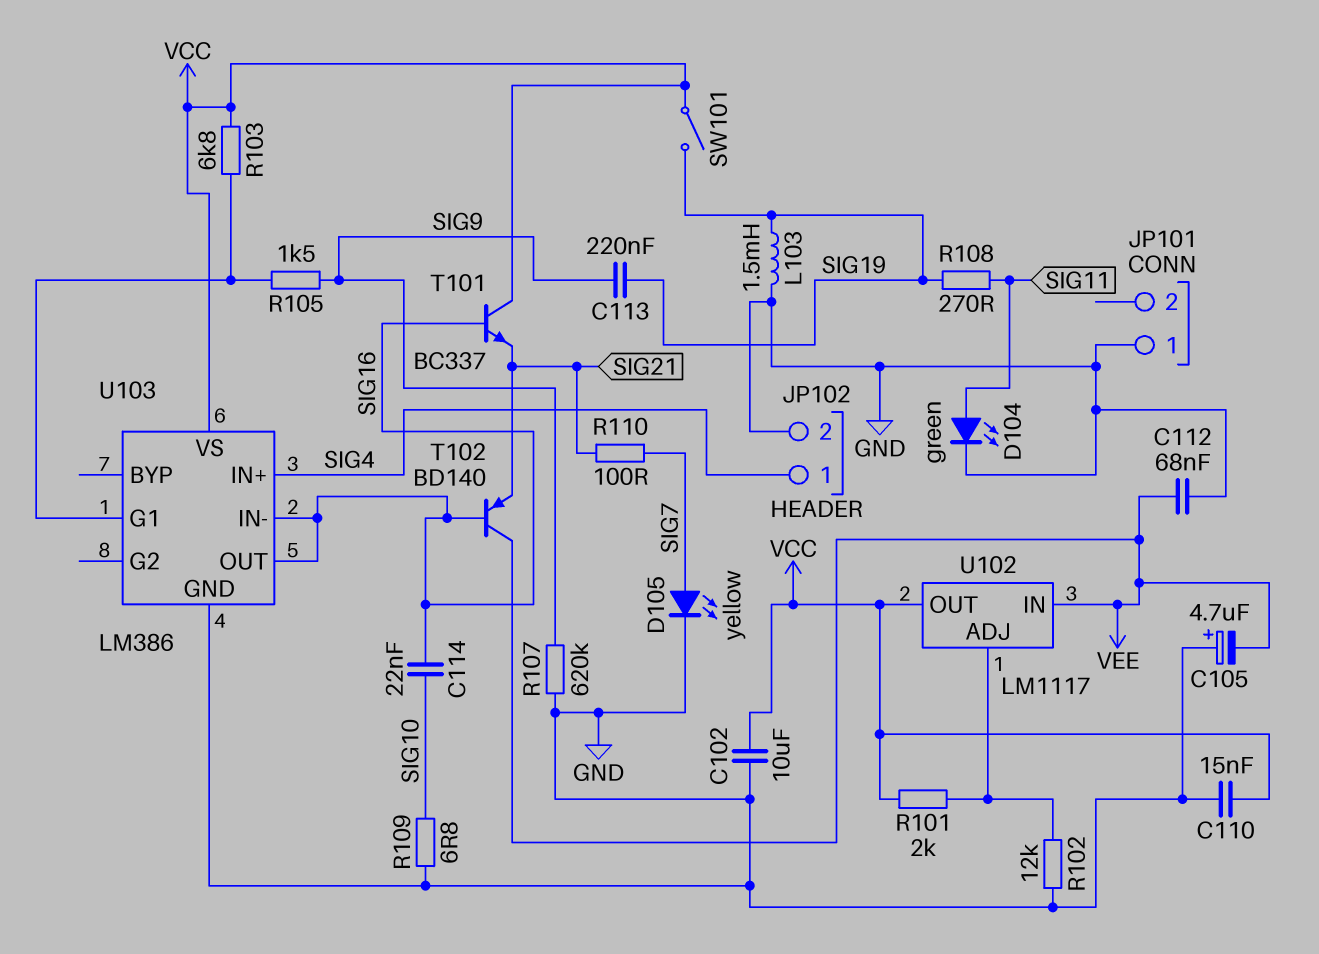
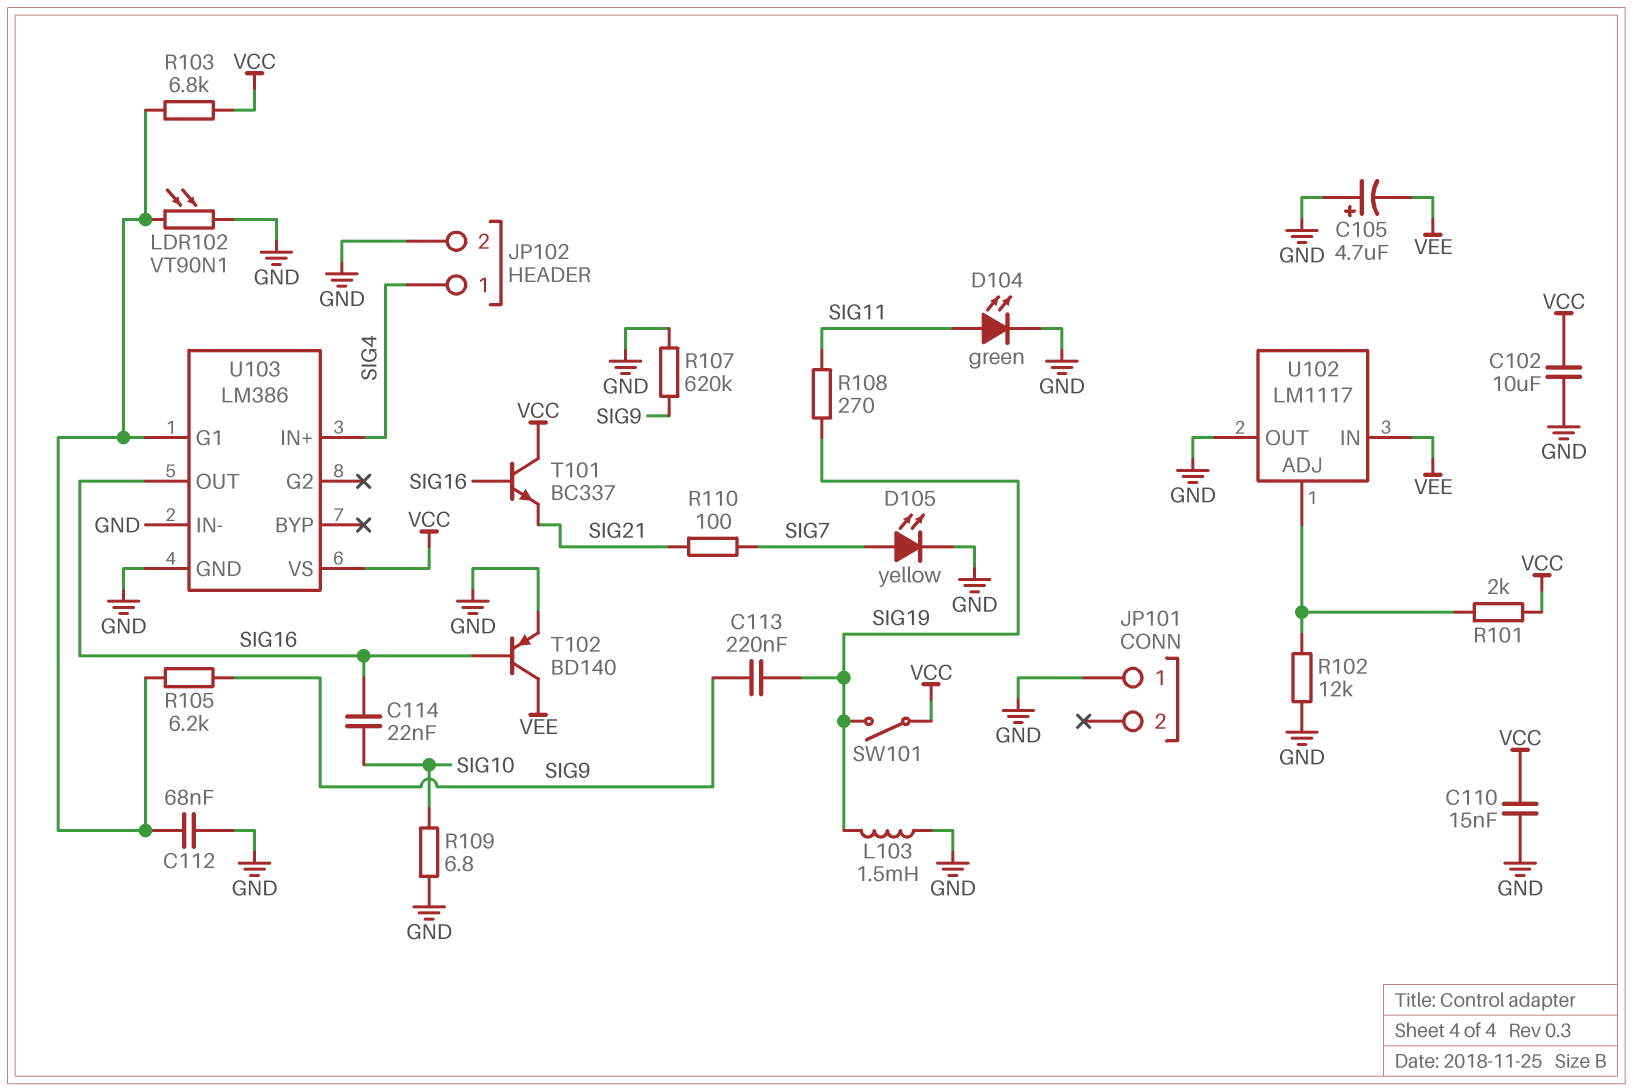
C112: 68nF (GND, VEE) -> 68nF (GND, U103/G1)
LDR102: none -> VT90N1 (GND, U103/G1)
R105: 1.5k (SIG9, U103/G1) -> 6.2k (SIG9, U103/G1)
T102: PNP BD140 (B SIG16, C VEE, E SIG21) -> PNP BD140 (B SIG16, C VEE, E GND)
U102 pin OUT: VCC -> GND
U103 pin IN-: SIG16 -> GND

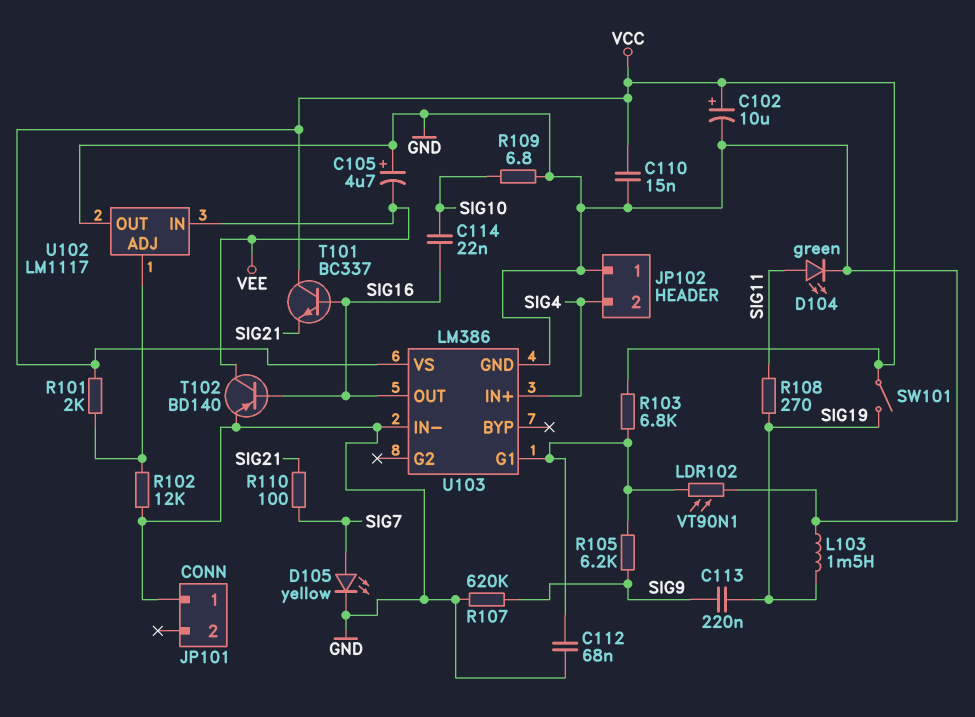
C102: 10uF (GND, VCC) -> 10uF (plus VCC, minus GND)
JP102 pin 1: SIG4 -> GND
JP102 pin 2: GND -> SIG4

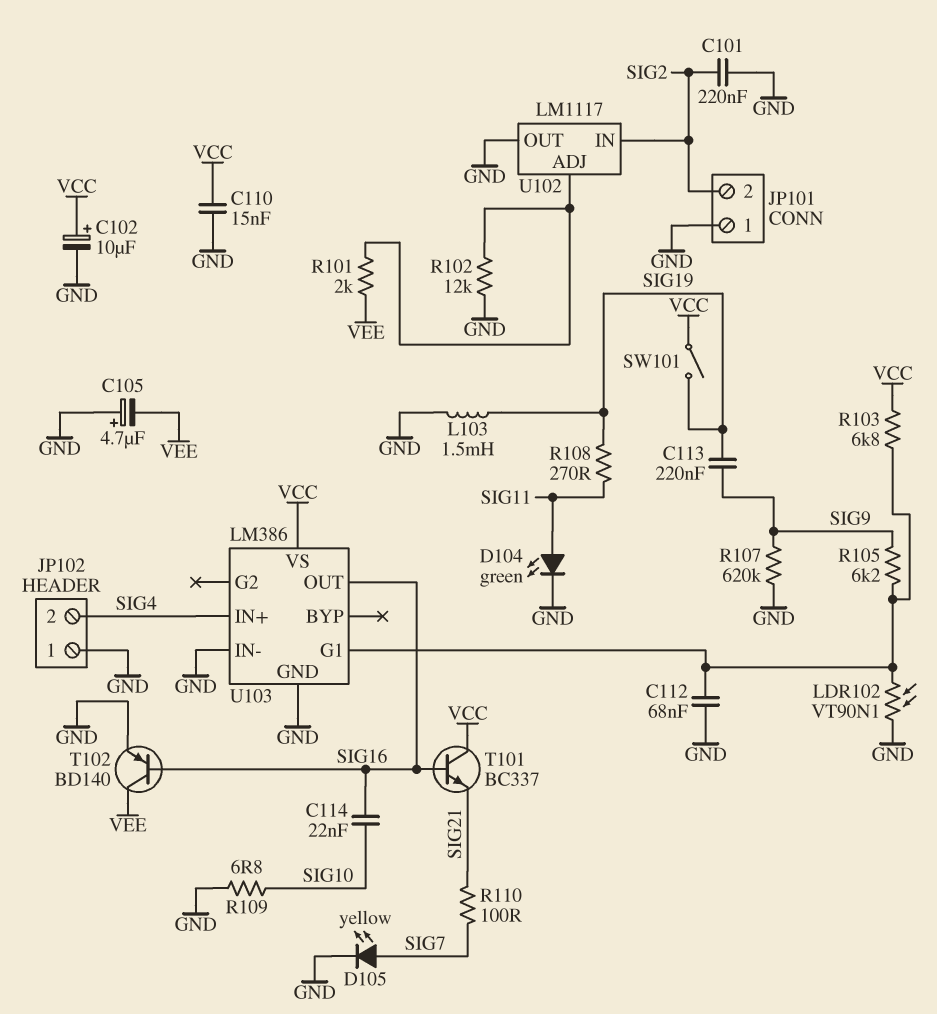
C101: none -> 220nF (GND, SIG2)
JP101 pin 2: none -> SIG2
R101: 2k (U102/ADJ, VCC) -> 2k (U102/ADJ, VEE)
U102 pin IN: VEE -> SIG2

